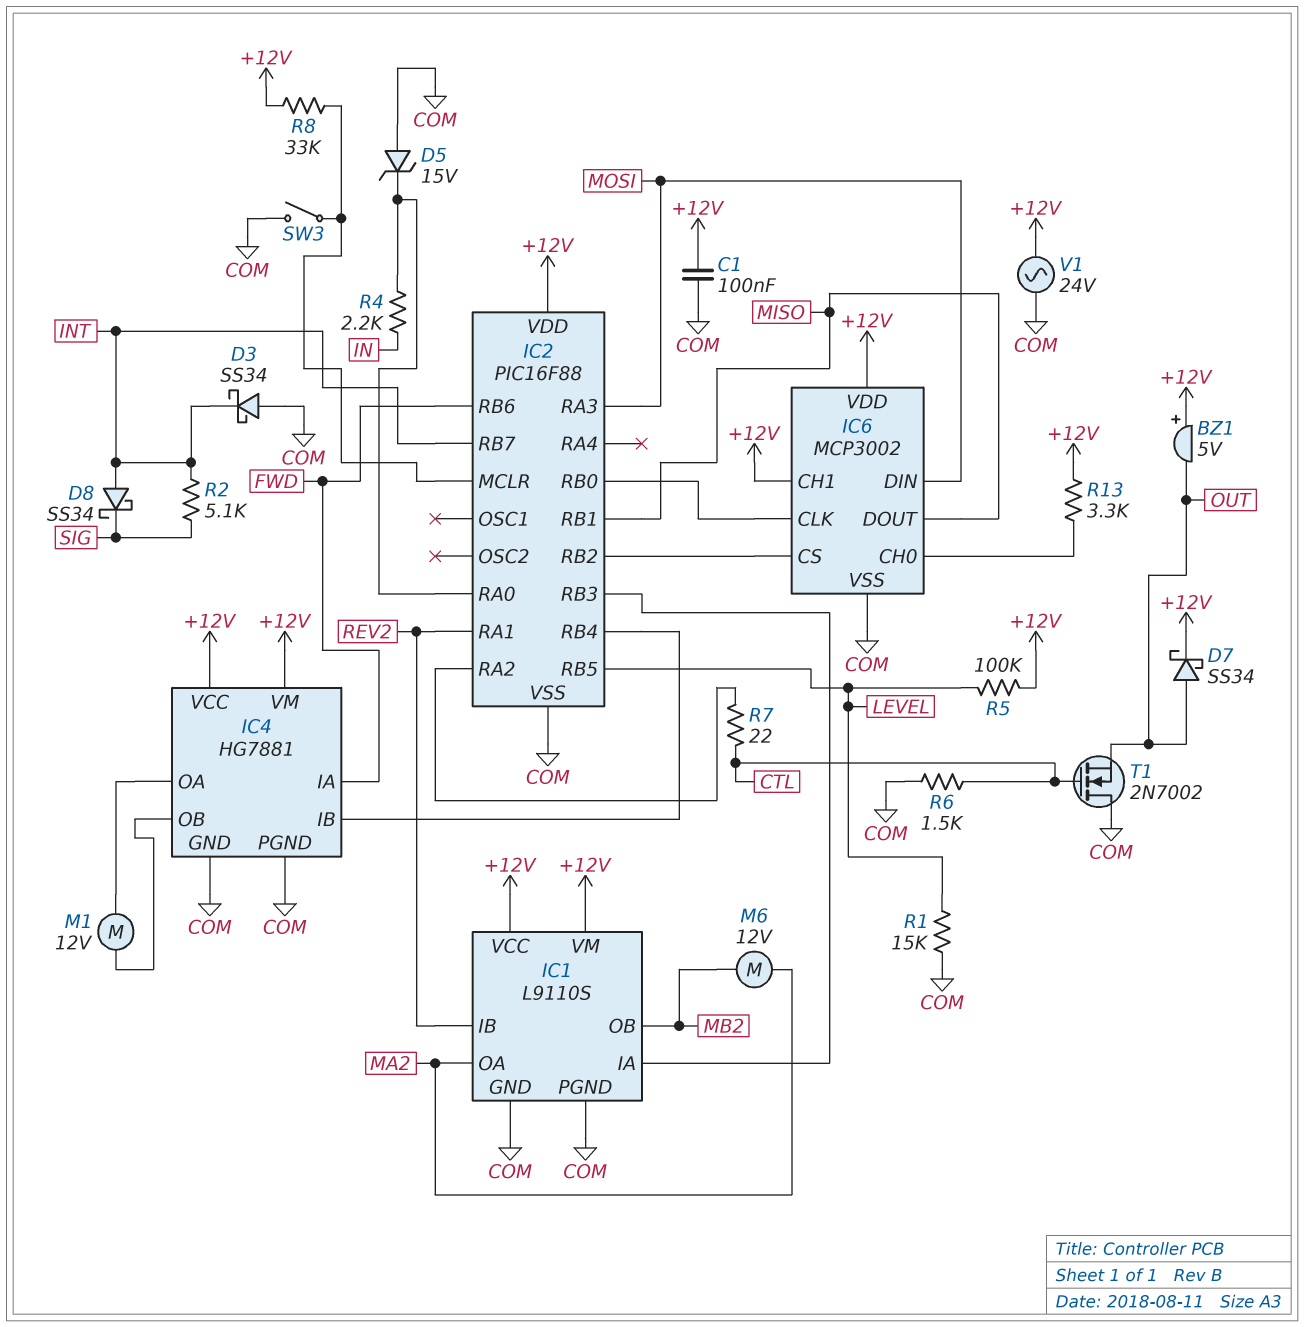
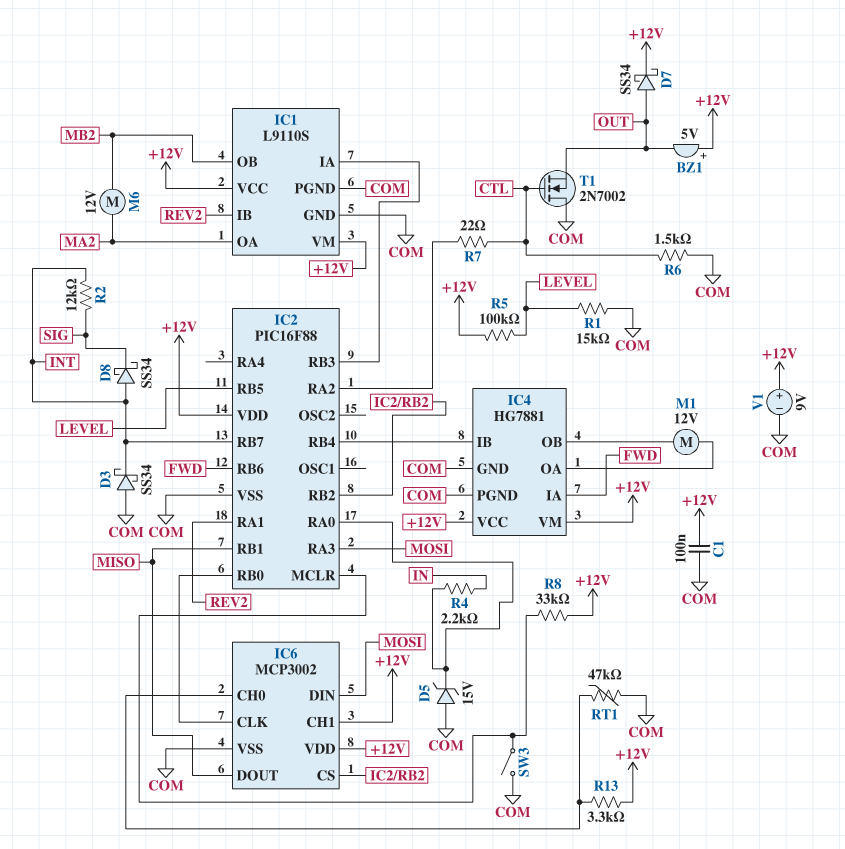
R2: 5.1k (INT, SIG) -> 12k (INT, SIG)
RT1: none -> 47k (COM, IC6/CH0)
V1: AC 24V (+12V, COM) -> 9V (plus +12V, minus COM)

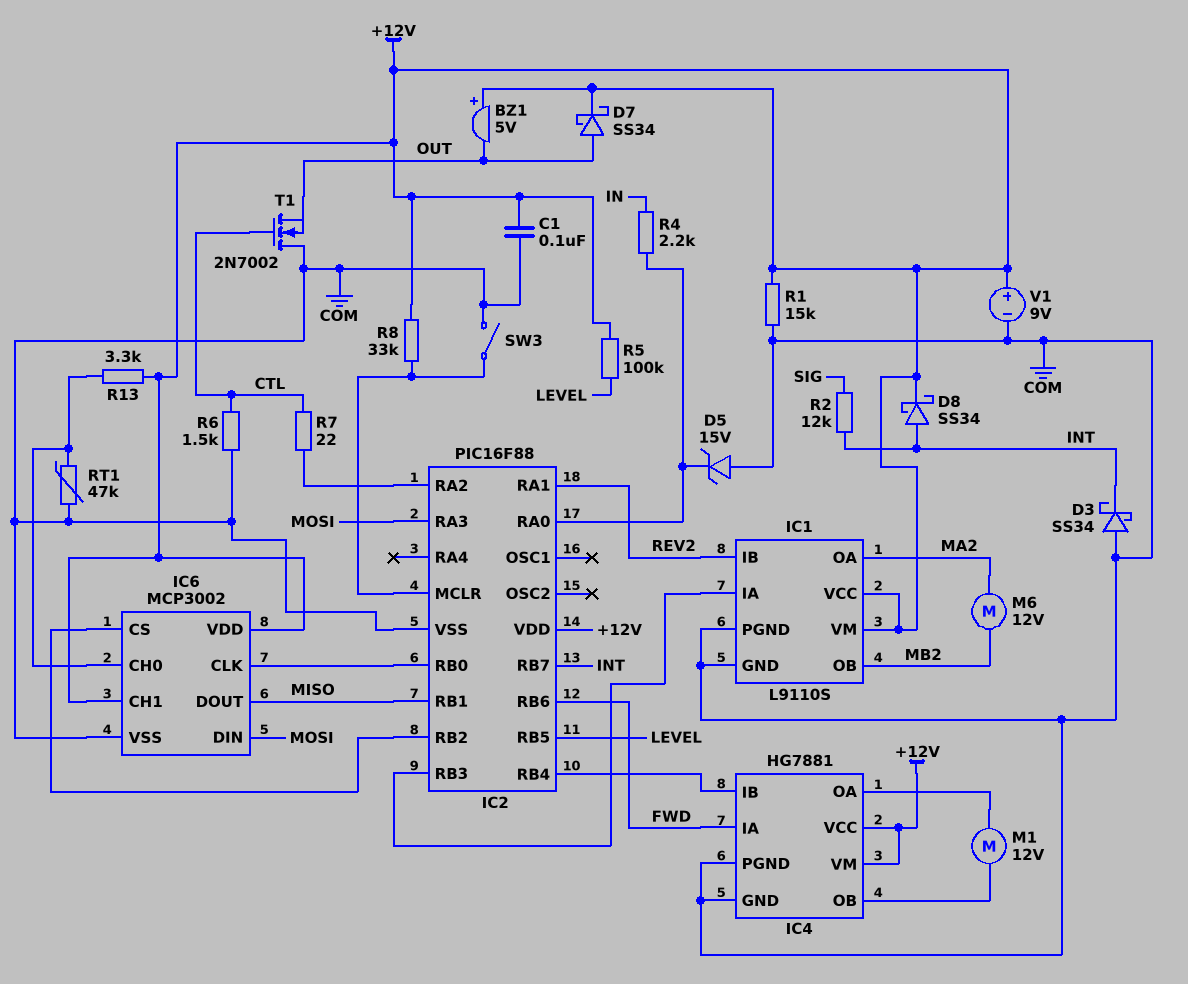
D8: schottky SS34 (A INT, K SIG) -> schottky SS34 (A INT, K +12V)
R1: 15k (COM, LEVEL) -> 15k (+12V, COM)

